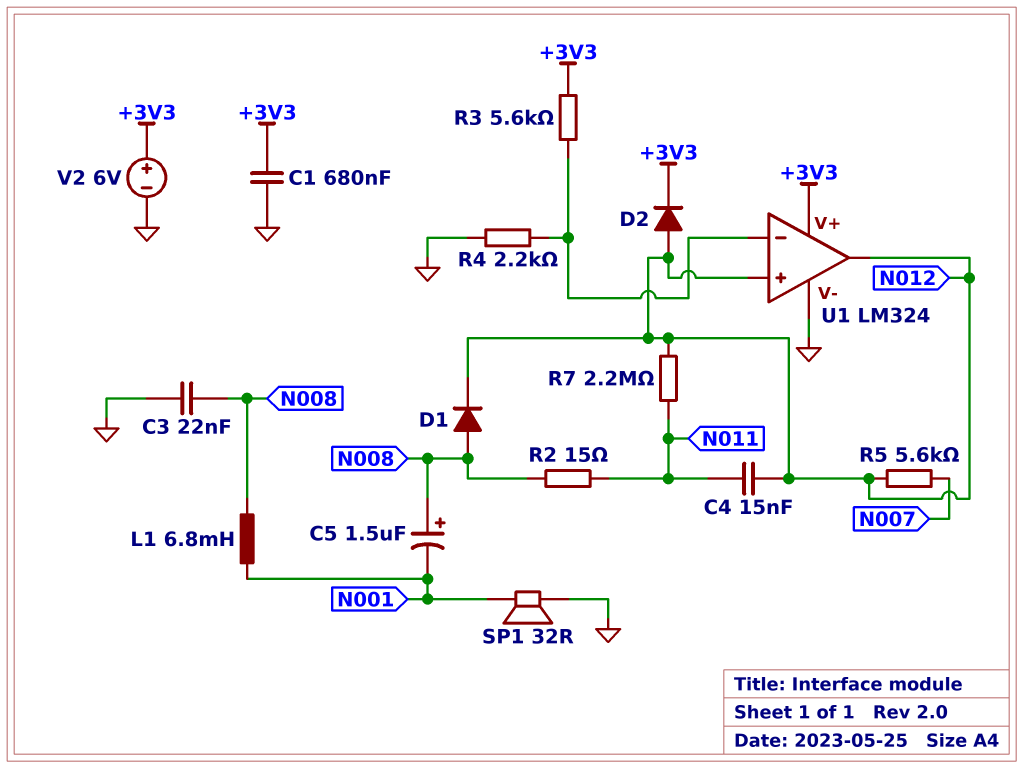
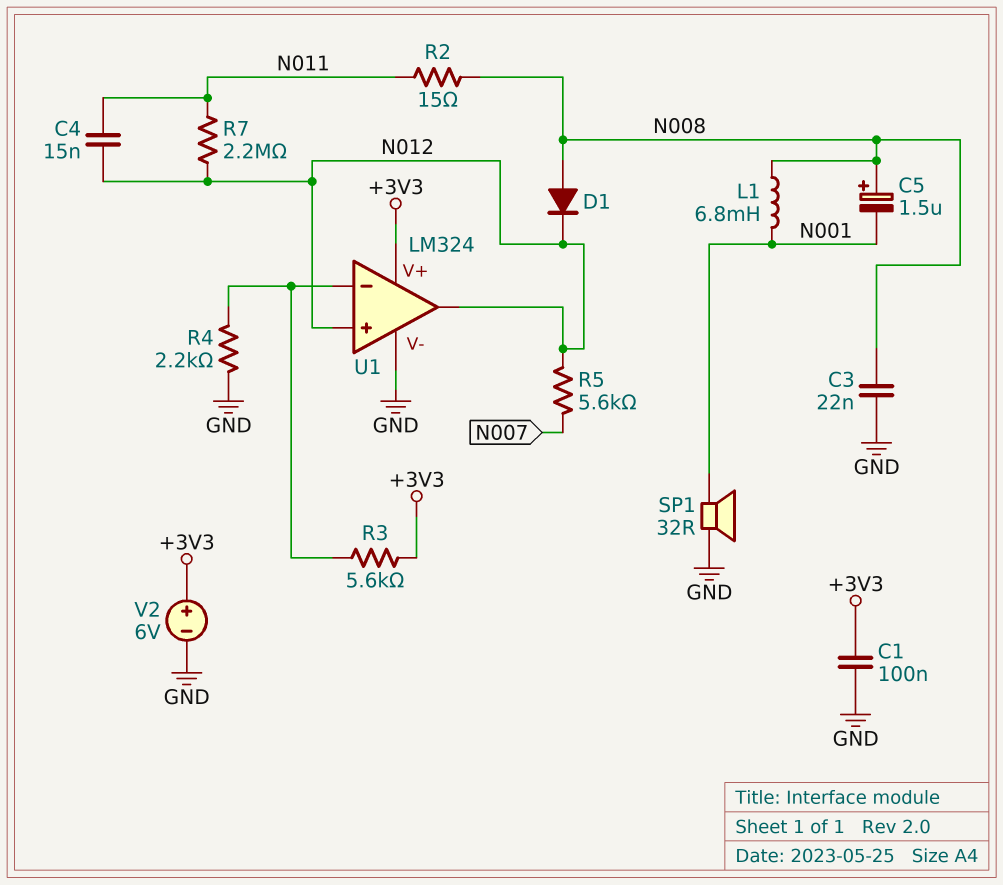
C1: 680nF (+3V3, GND) -> 100nF (+3V3, GND)
D2: diode (A N012, K +3V3) -> none

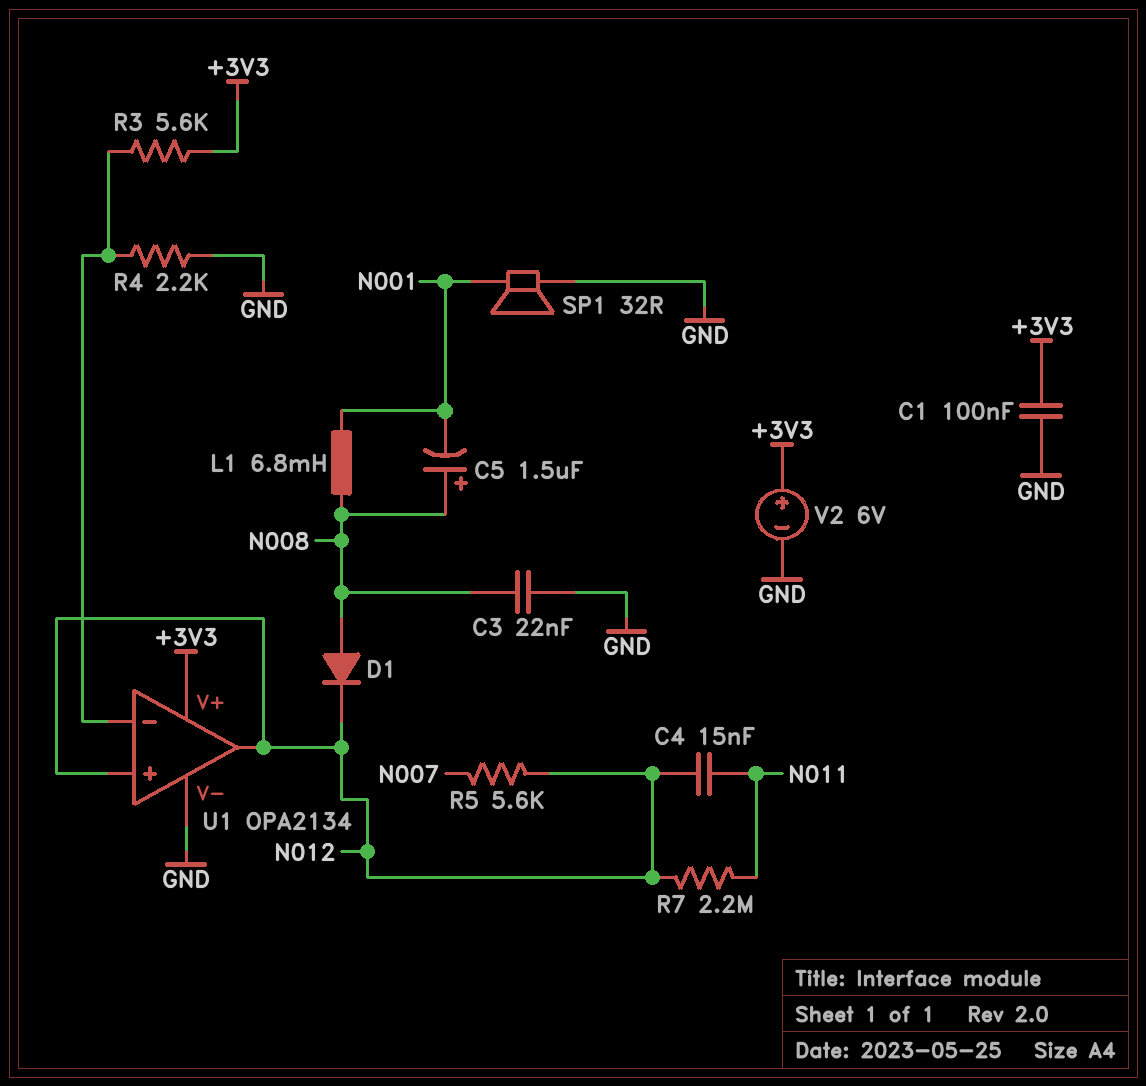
R2: 15 (N008, N011) -> none
U1: LM324 -> OPA2134

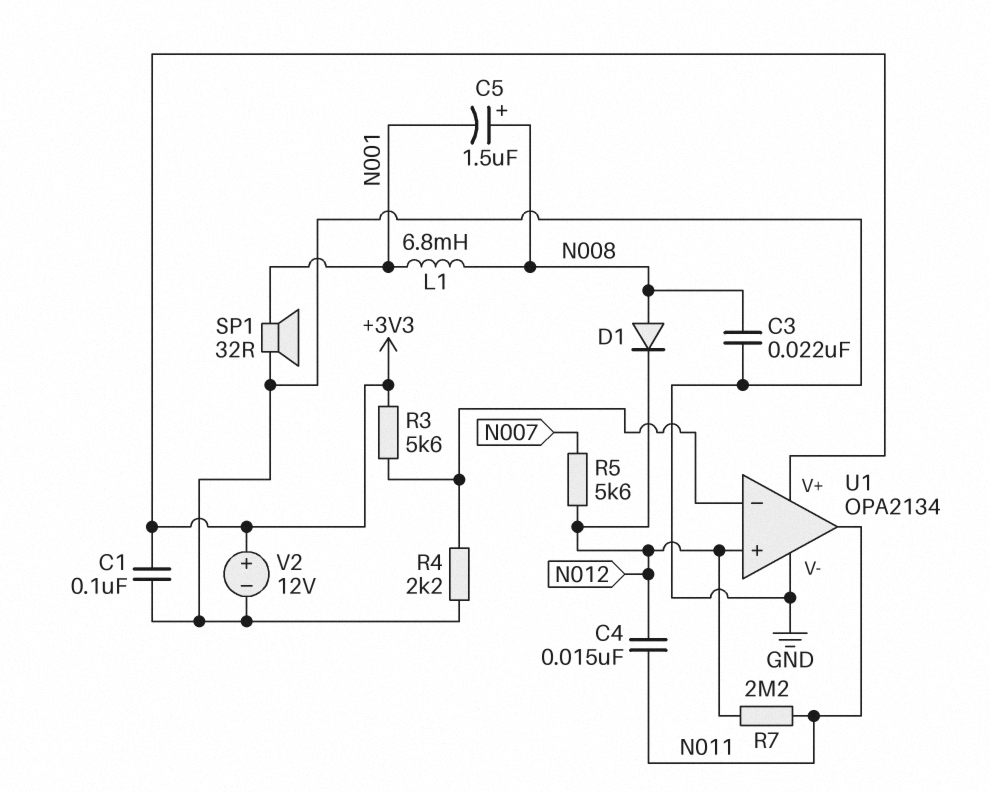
U1 pin out: N012 -> N011
V2: 6V (plus +3V3, minus GND) -> 12V (plus +3V3, minus GND)

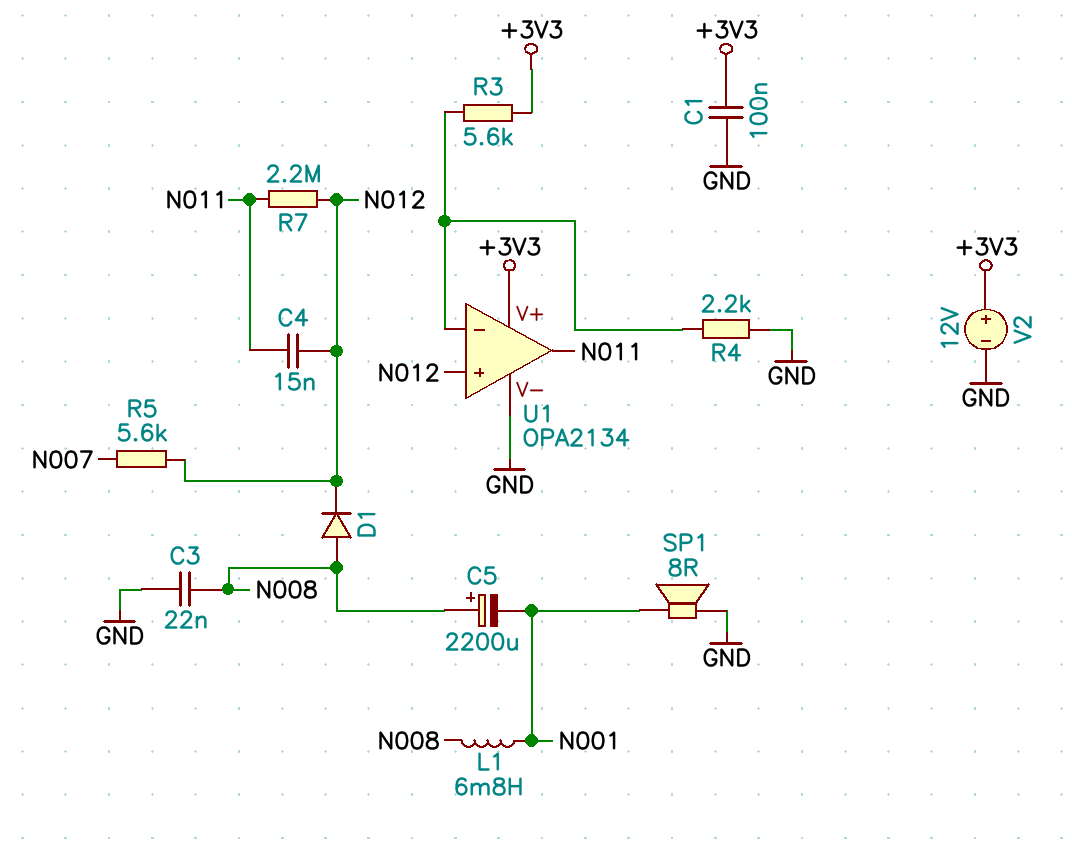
C5: 1.5uF (plus N008, minus N001) -> 2200uF (plus N008, minus N001)
SP1: speaker 32R (GND, N001) -> speaker 8R (GND, N001)

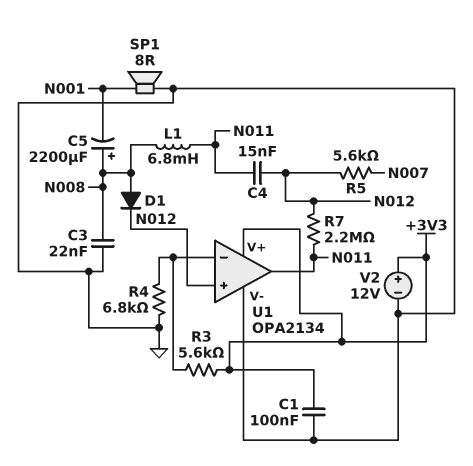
L1: 6.8mH (N001, N008) -> 6.8mH (N008, N011)
R4: 2.2k (GND, U1/in-) -> 6.8k (GND, U1/in-)

